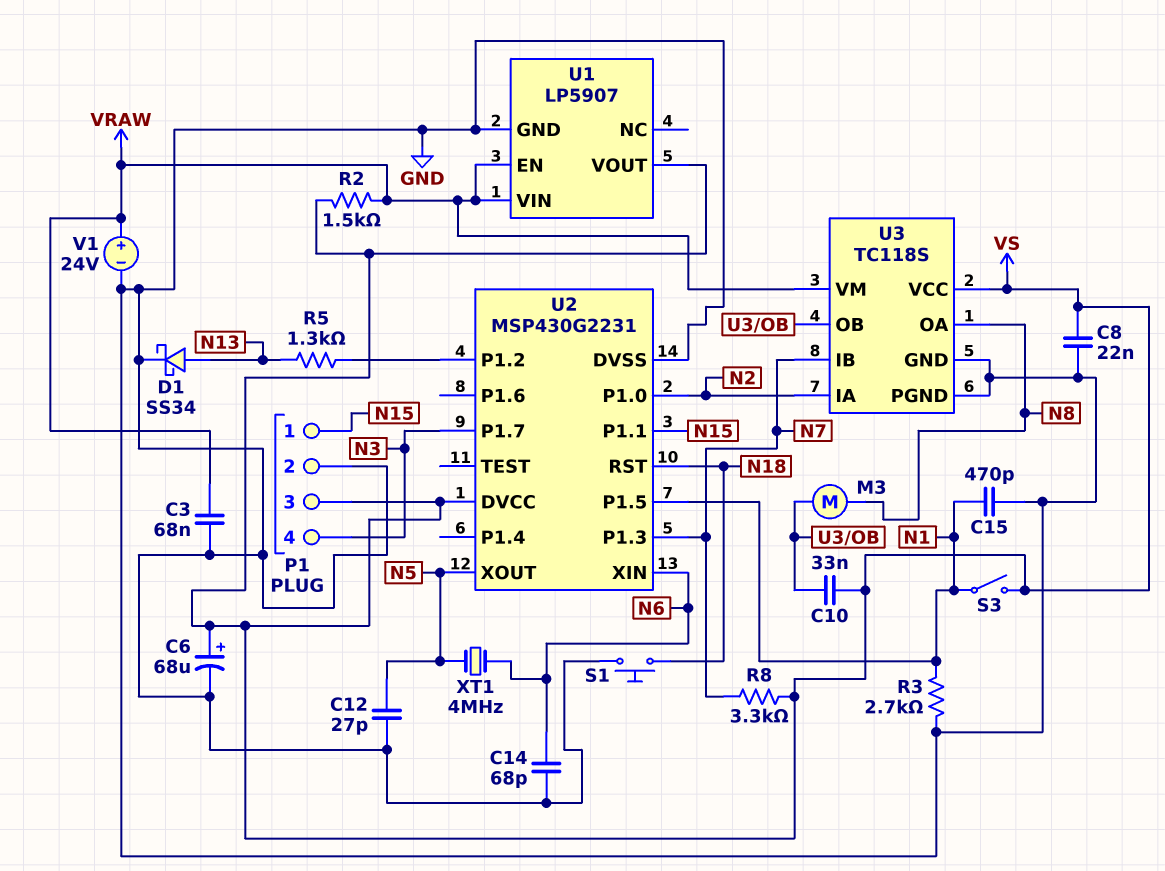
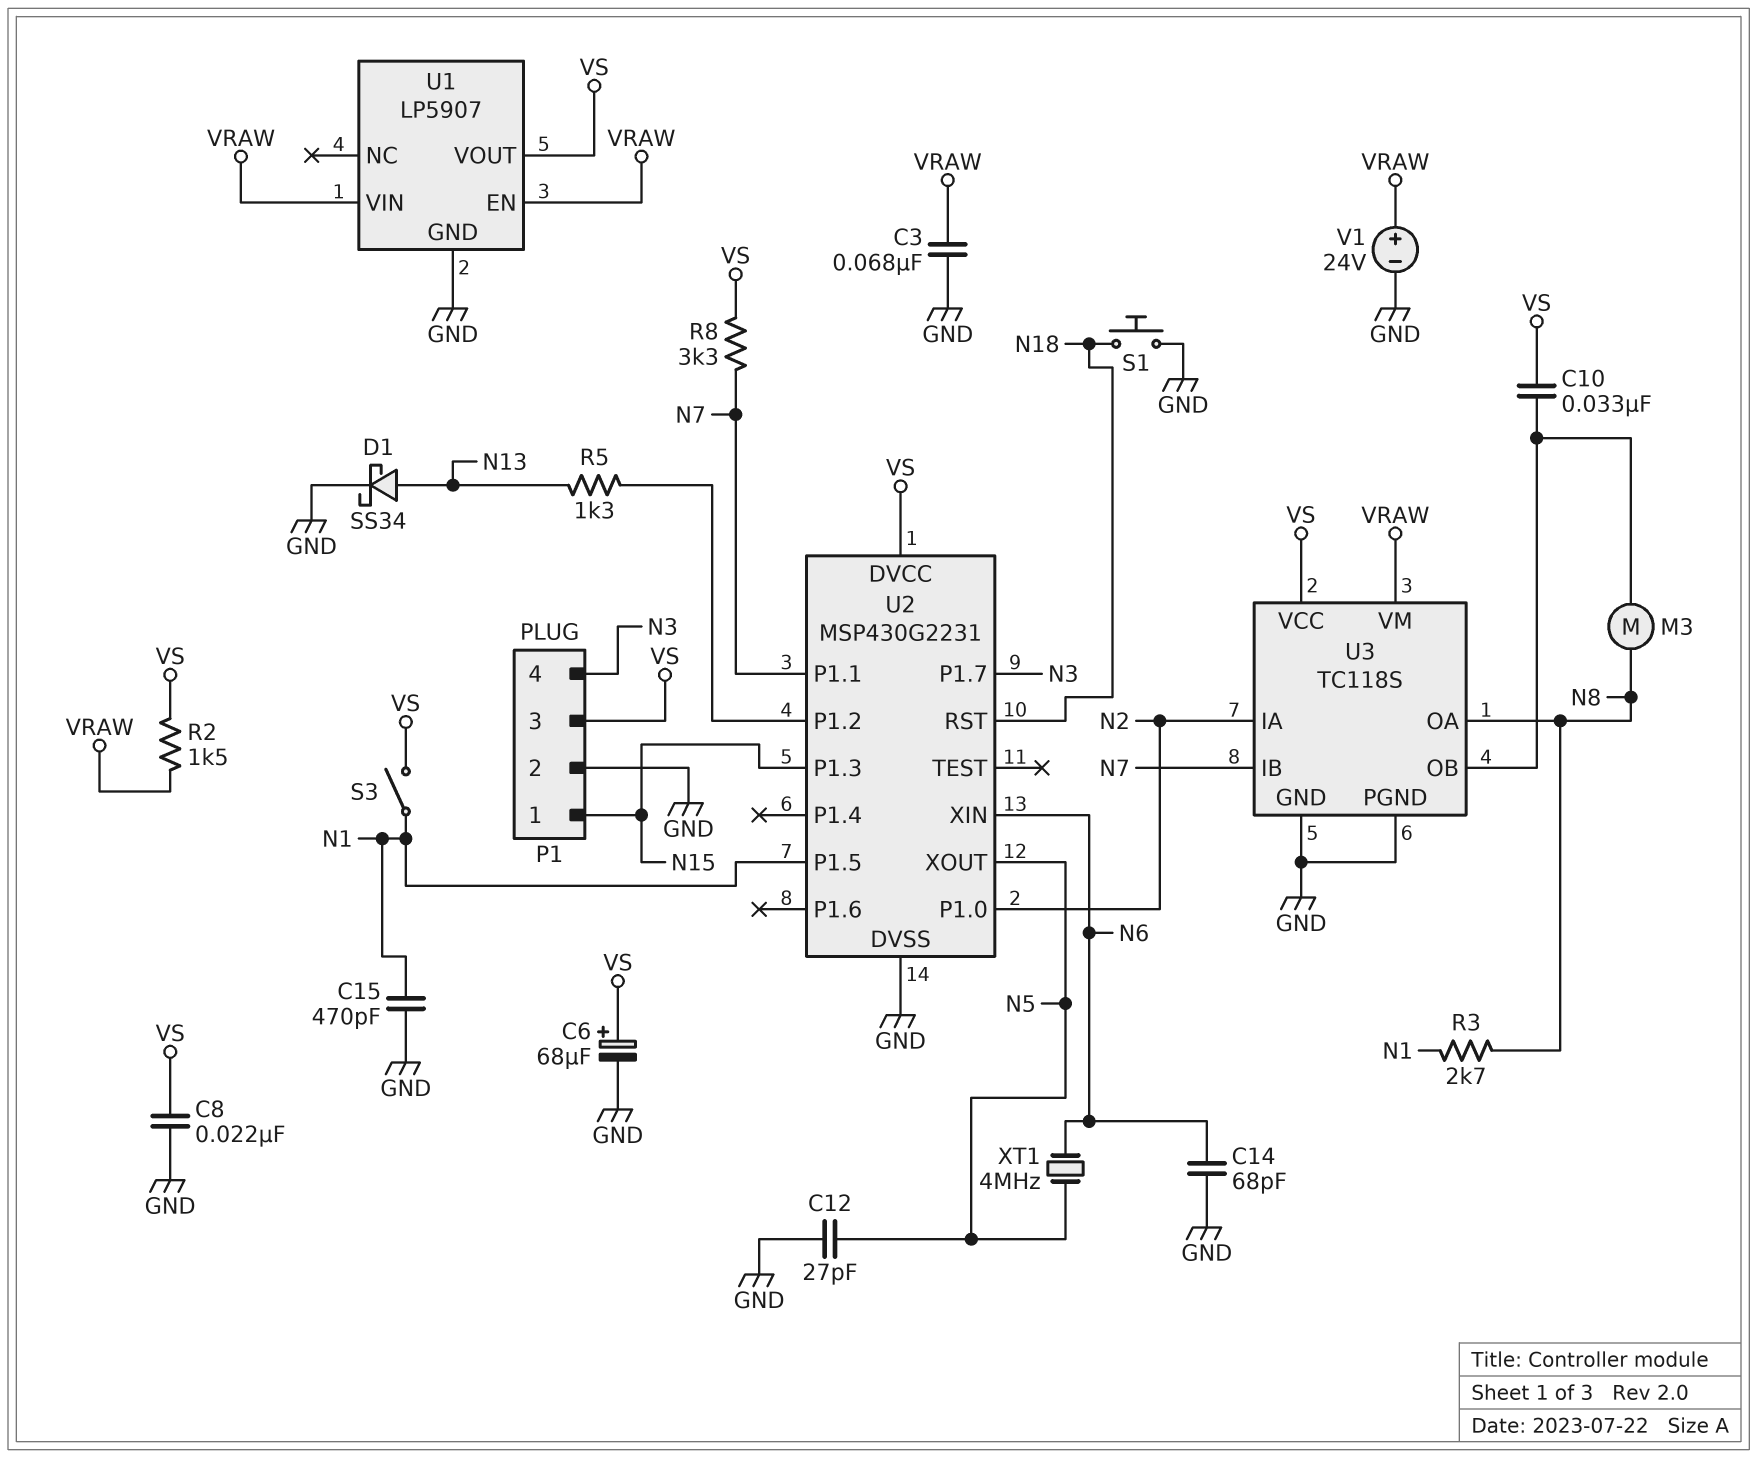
R3: 2.7k (GND, N1) -> 2.7k (N1, N8)
U2 pin P1.1: N15 -> N7
U2 pin P1.3: N7 -> N15

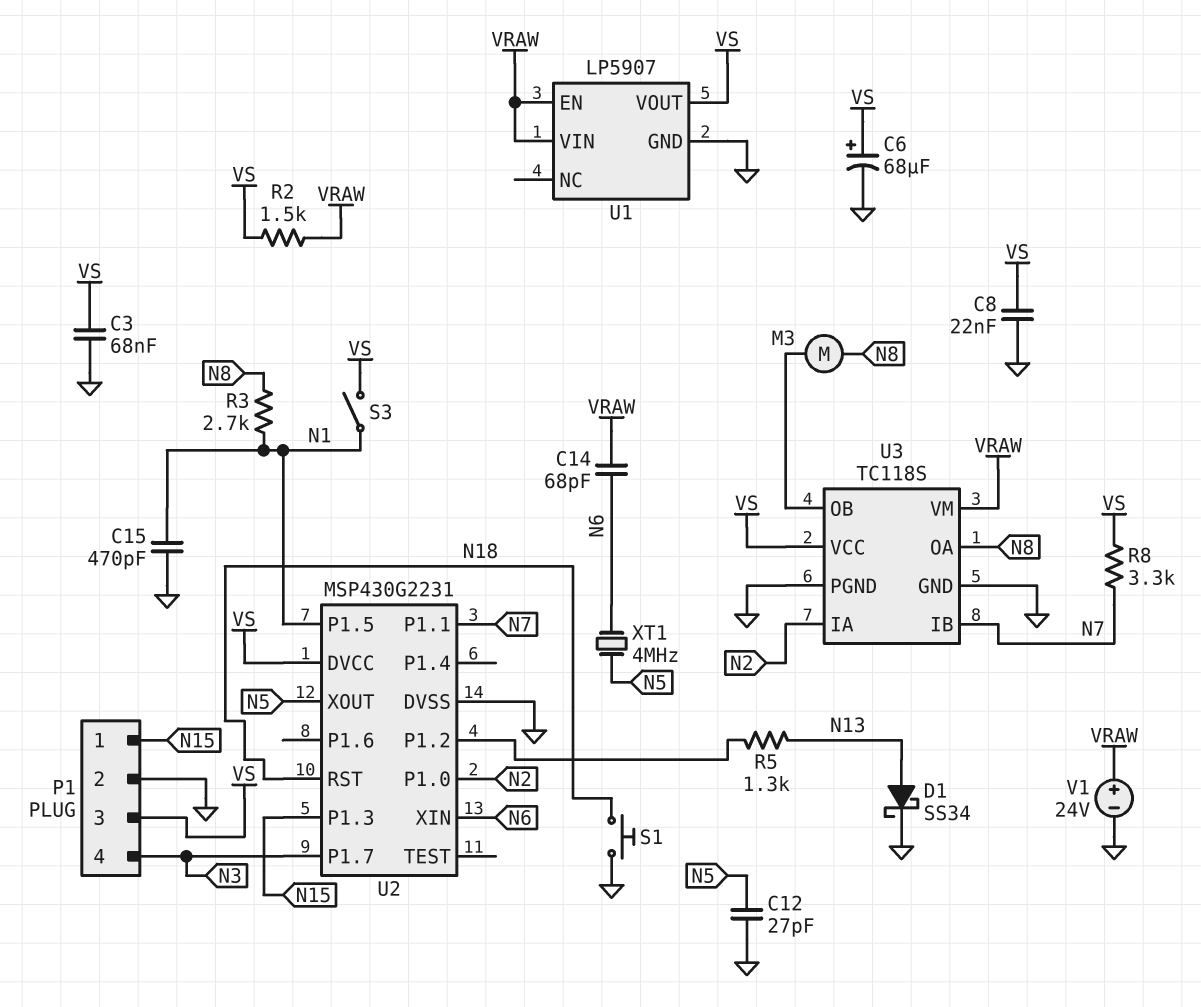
C3: 68nF (GND, VRAW) -> 68nF (GND, VS)
C10: 33nF (U3/OB, VS) -> none
C14: 68pF (GND, N6) -> 68pF (N6, VRAW)

